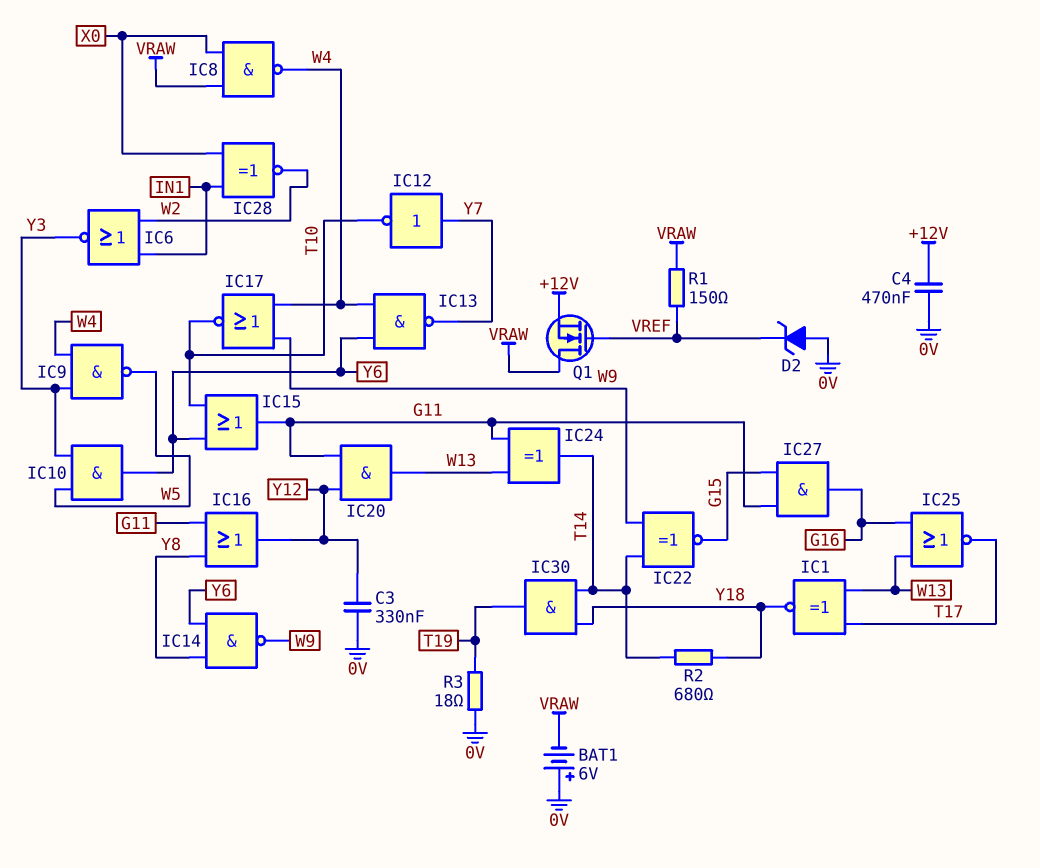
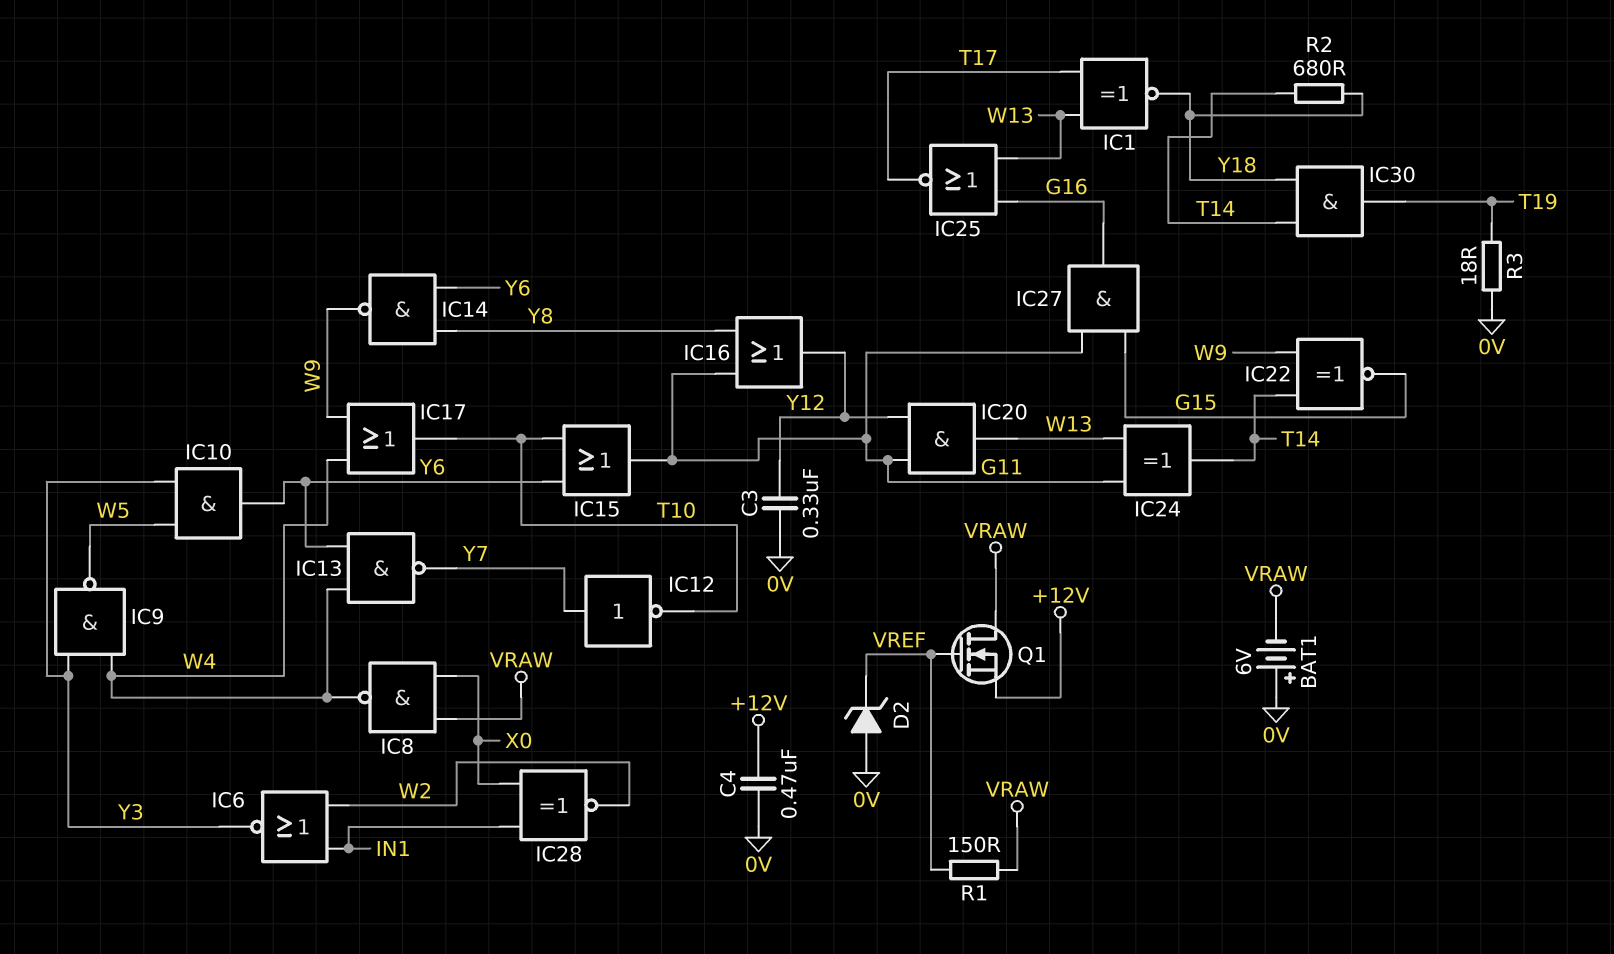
IC17: NOR (in W4, in W9, out T10) -> OR (in W4, in W9, out T10)

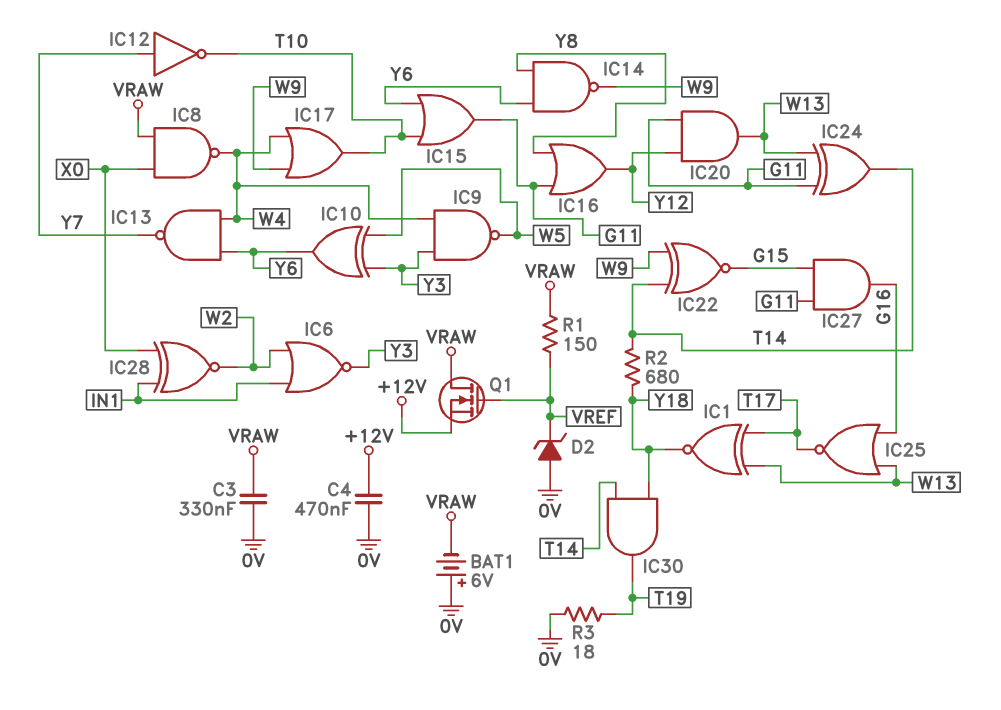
C3: 330nF (0V, Y12) -> 330nF (0V, VRAW)
IC10: AND (in W5, in Y3, out Y6) -> XOR (in W5, in Y3, out Y6)

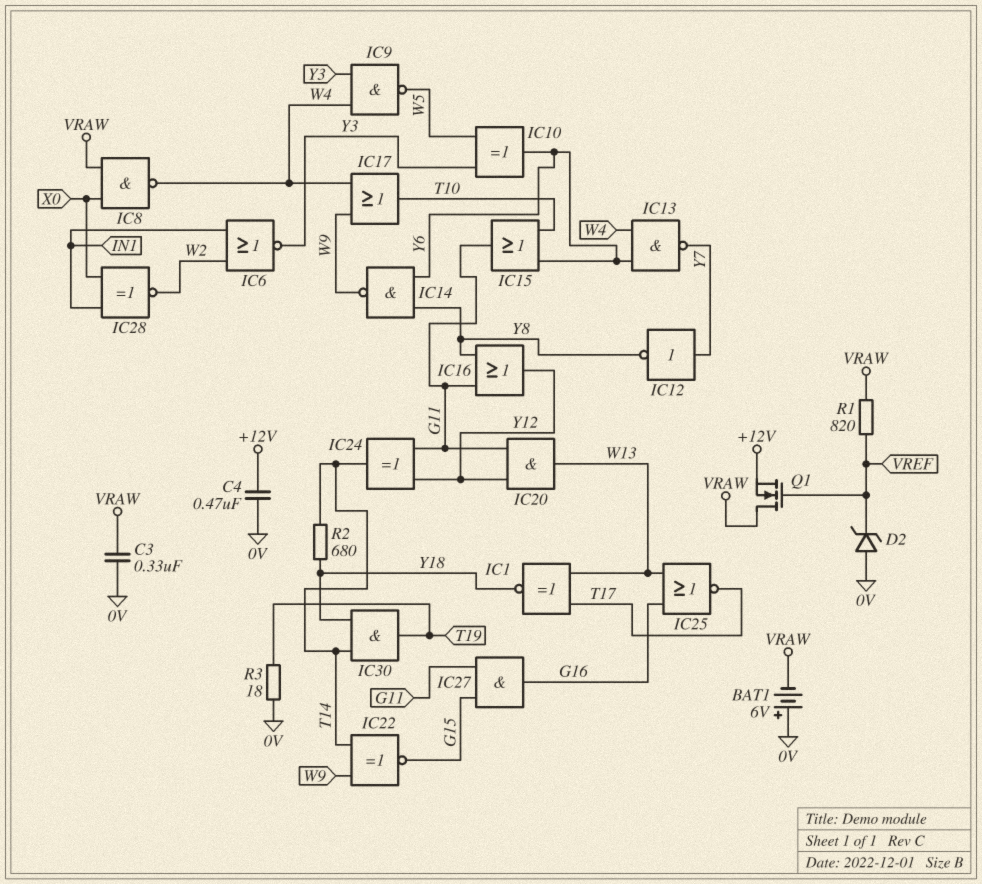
IC12: NOT (in Y7, out T10) -> NOT (in Y7, out Y8)
IC24: XOR (in G11, in W13, out T14) -> XOR (in G11, in Y12, out T14)
R1: 150 (VRAW, VREF) -> 820 (VRAW, VREF)

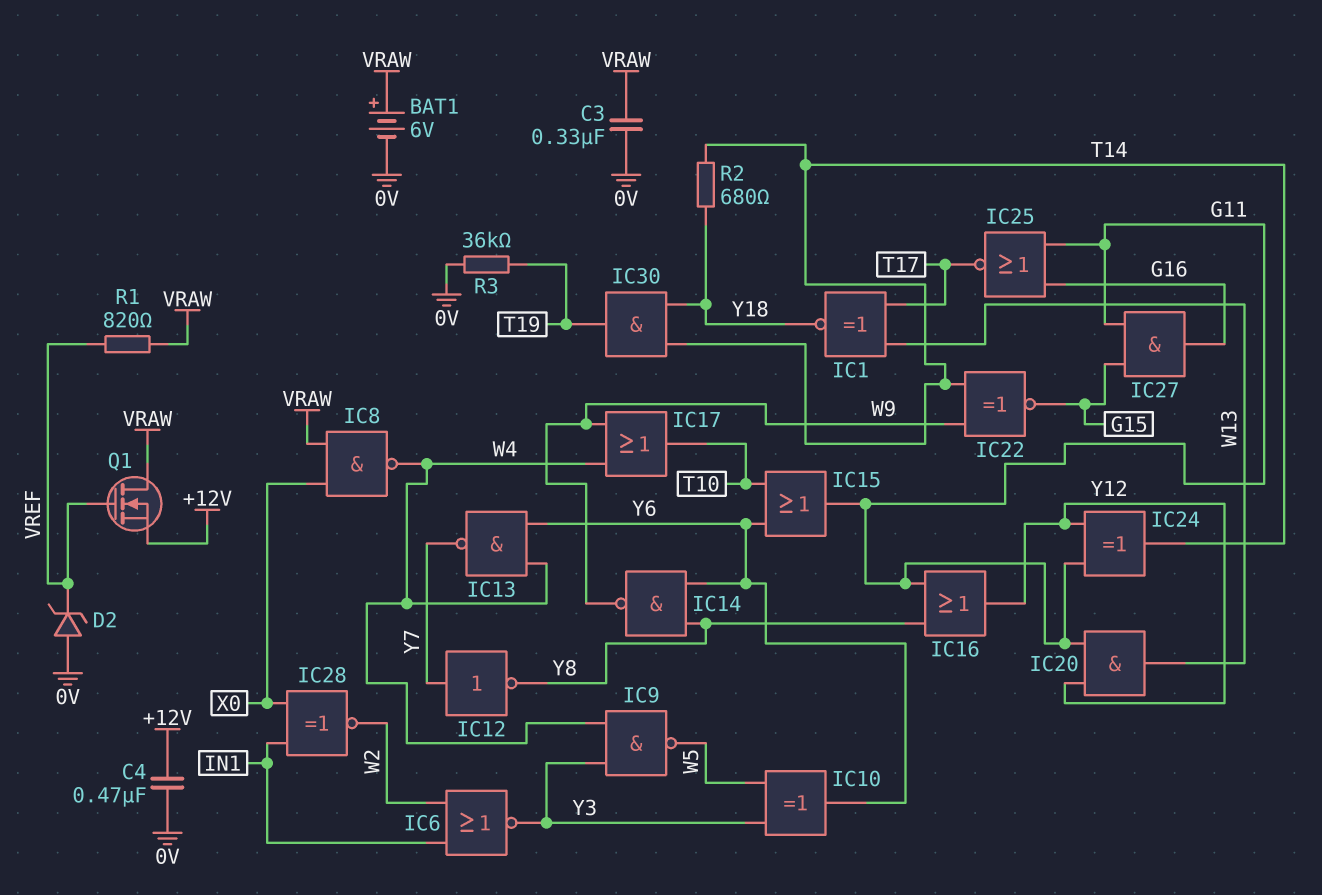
BAT1: 6V (plus 0V, minus VRAW) -> 6V (plus VRAW, minus 0V)
IC25: NOR (in G16, in W13, out T17) -> NOR (in G11, in G16, out T17)
R3: 18 (0V, T19) -> 36k (0V, T19)

